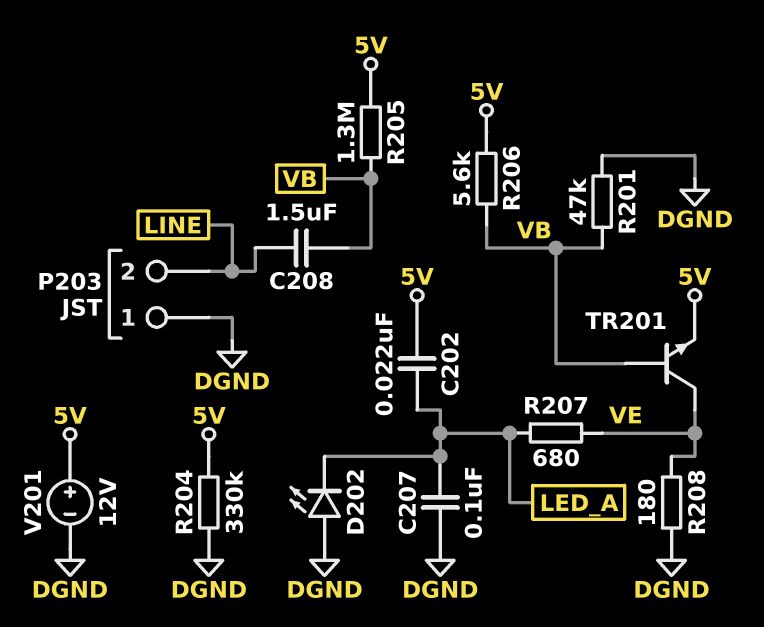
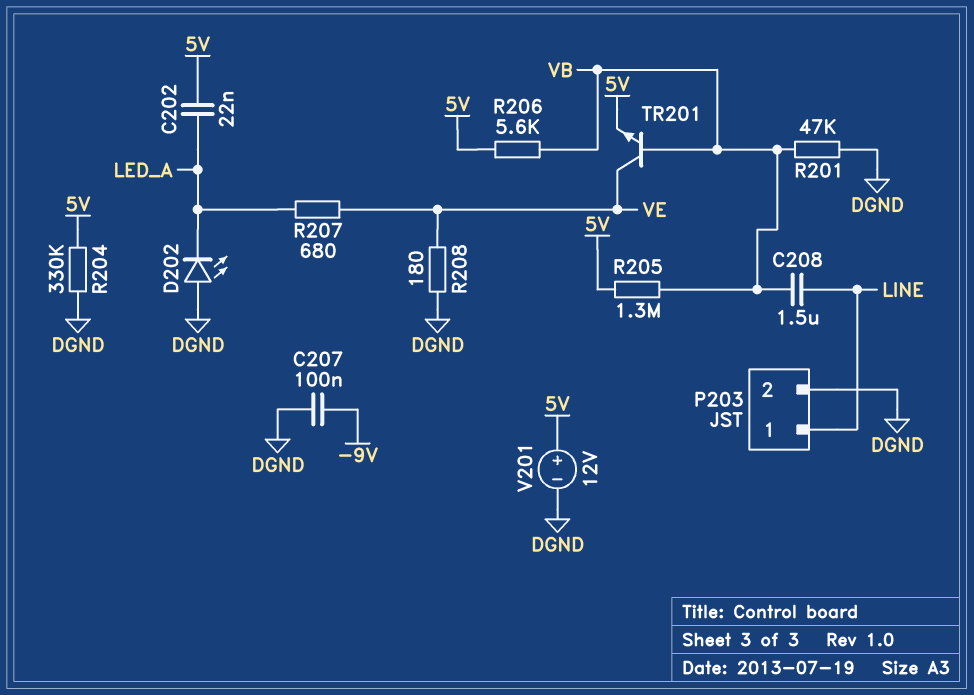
C207: 100nF (DGND, LED_A) -> 100nF (-9V, DGND)
P203 pin 1: DGND -> LINE
P203 pin 2: LINE -> DGND

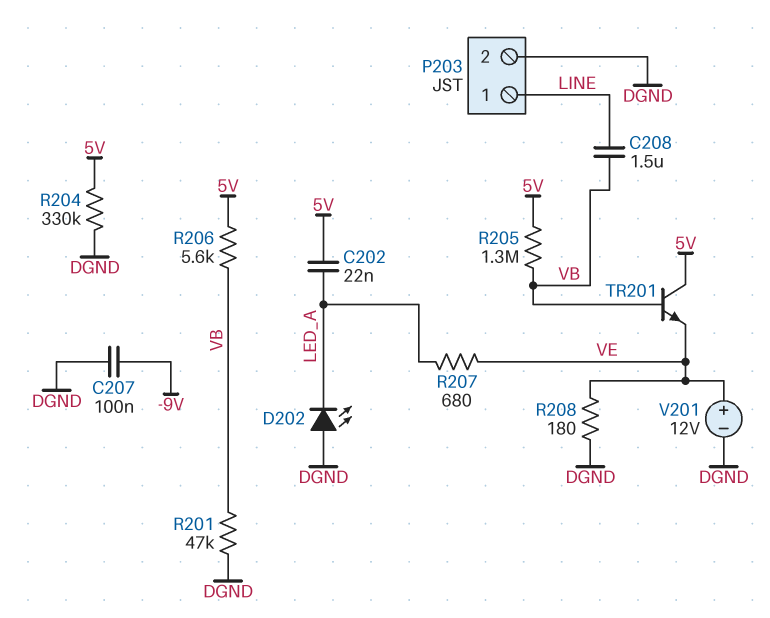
TR201: NPN (B VB, C VE, E 5V) -> NPN (B VB, C 5V, E VE)
V201: 12V (plus 5V, minus DGND) -> 12V (plus VE, minus DGND)

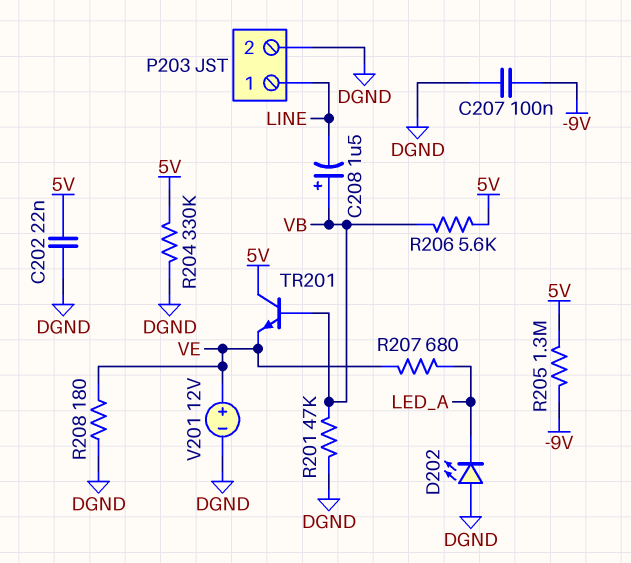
C202: 22nF (5V, LED_A) -> 22nF (5V, DGND)
C208: 1.5uF (LINE, VB) -> 1.5uF (plus VB, minus LINE)
R205: 1.3M (5V, VB) -> 1.3M (-9V, 5V)

